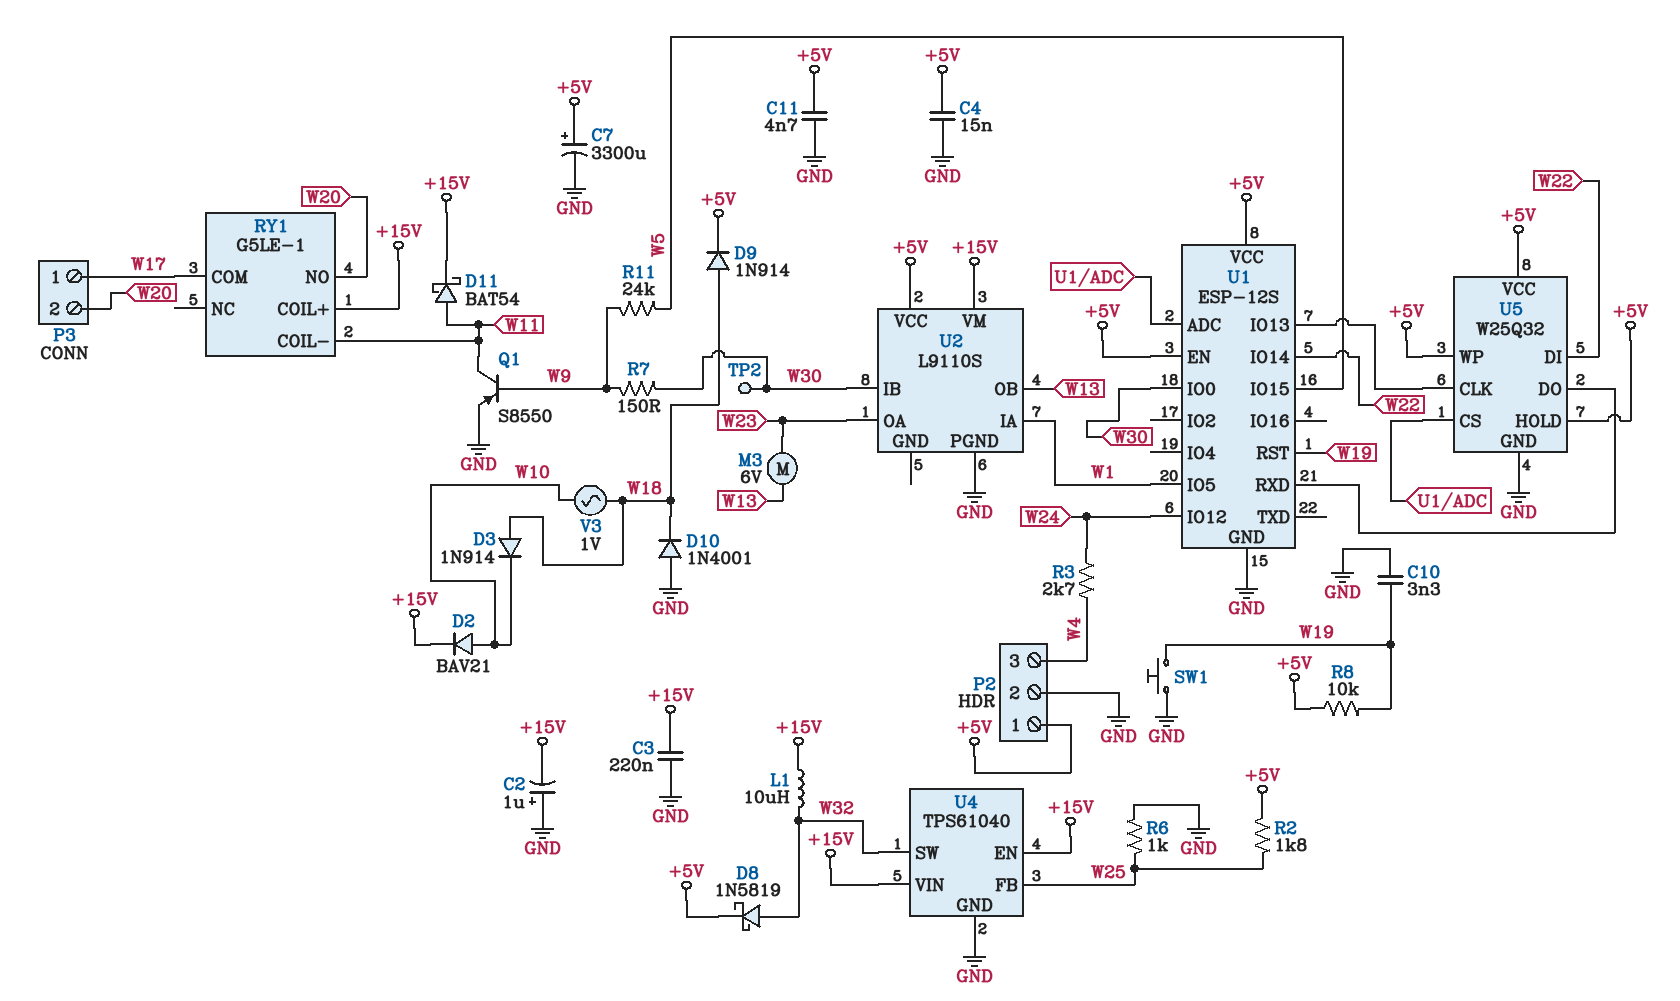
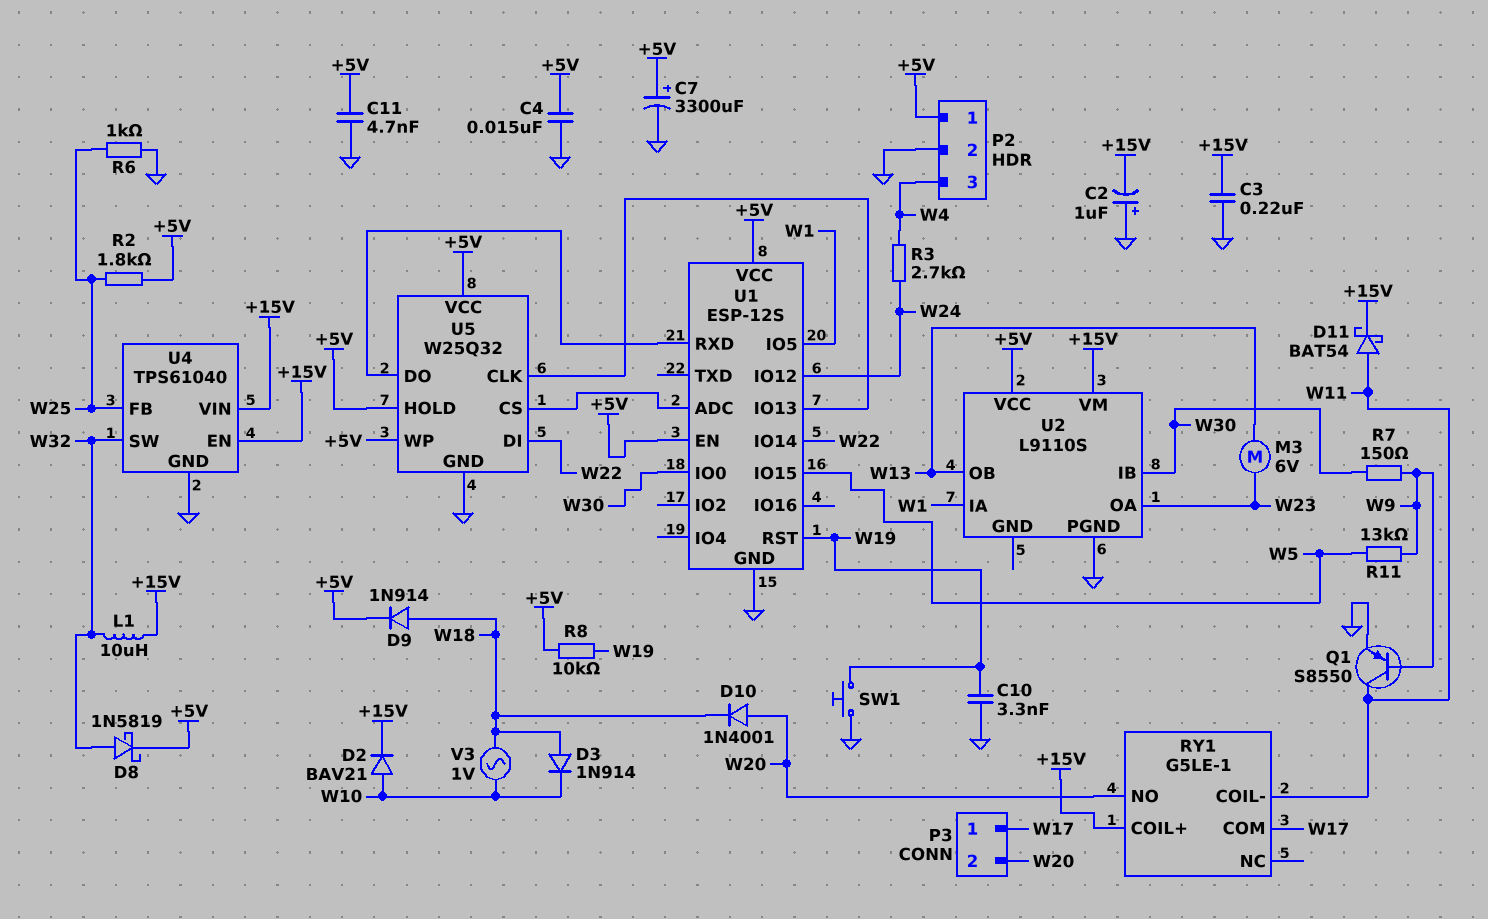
D10: diode 1N4001 (A GND, K W18) -> diode 1N4001 (A W20, K W18)
R11: 24k (W5, W9) -> 13k (W5, W9)
TP2: test point (W30) -> none

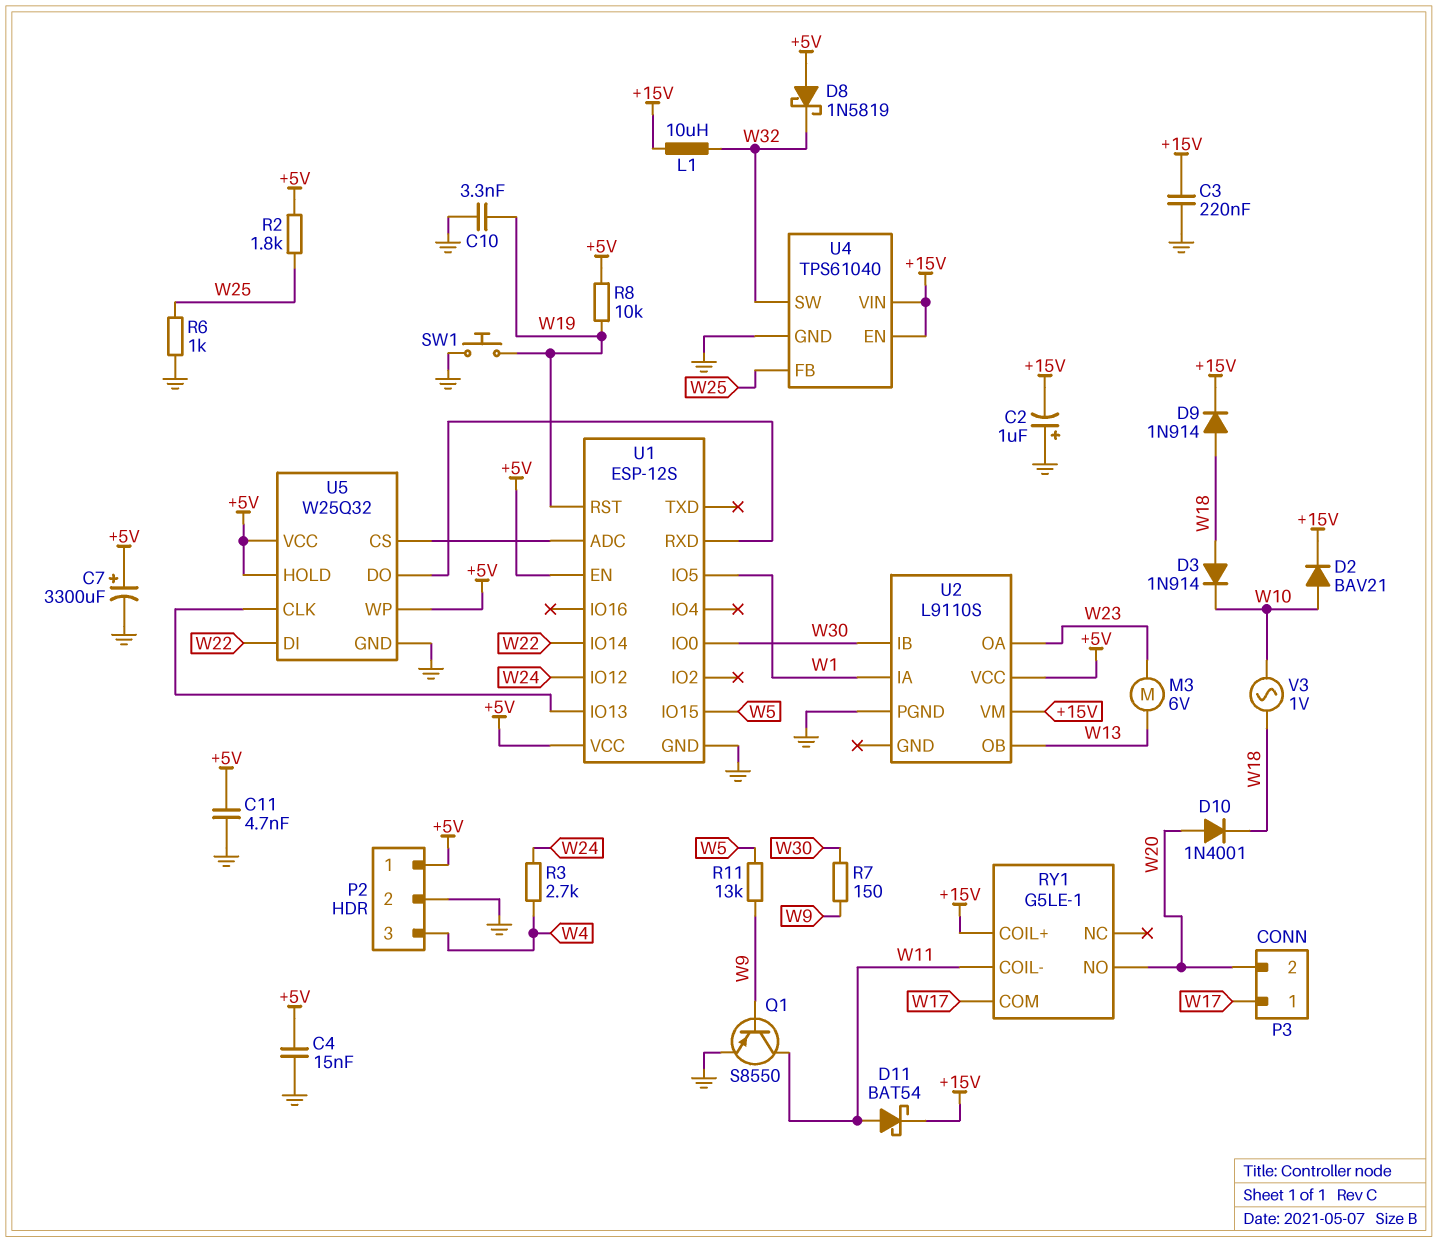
D8: schottky 1N5819 (A W32, K +5V) -> schottky 1N5819 (A +5V, K W32)
D9: diode 1N914 (A W18, K +5V) -> diode 1N914 (A W18, K +15V)

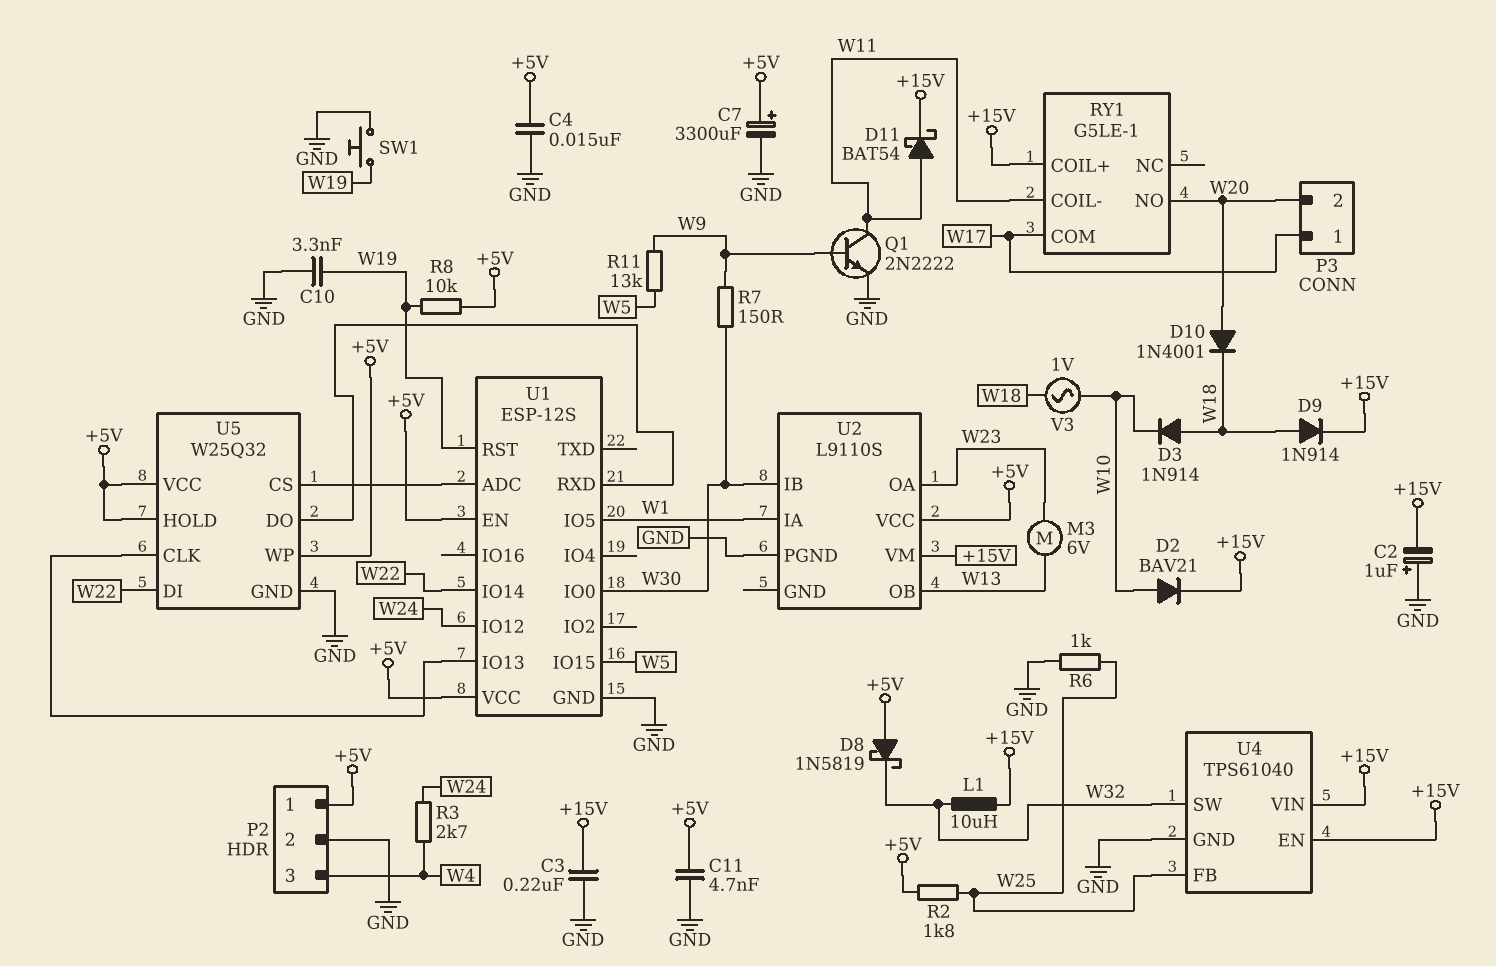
Q1: PNP S8550 (B W9, C W11, E GND) -> NPN 2N2222 (B W9, C W11, E GND)

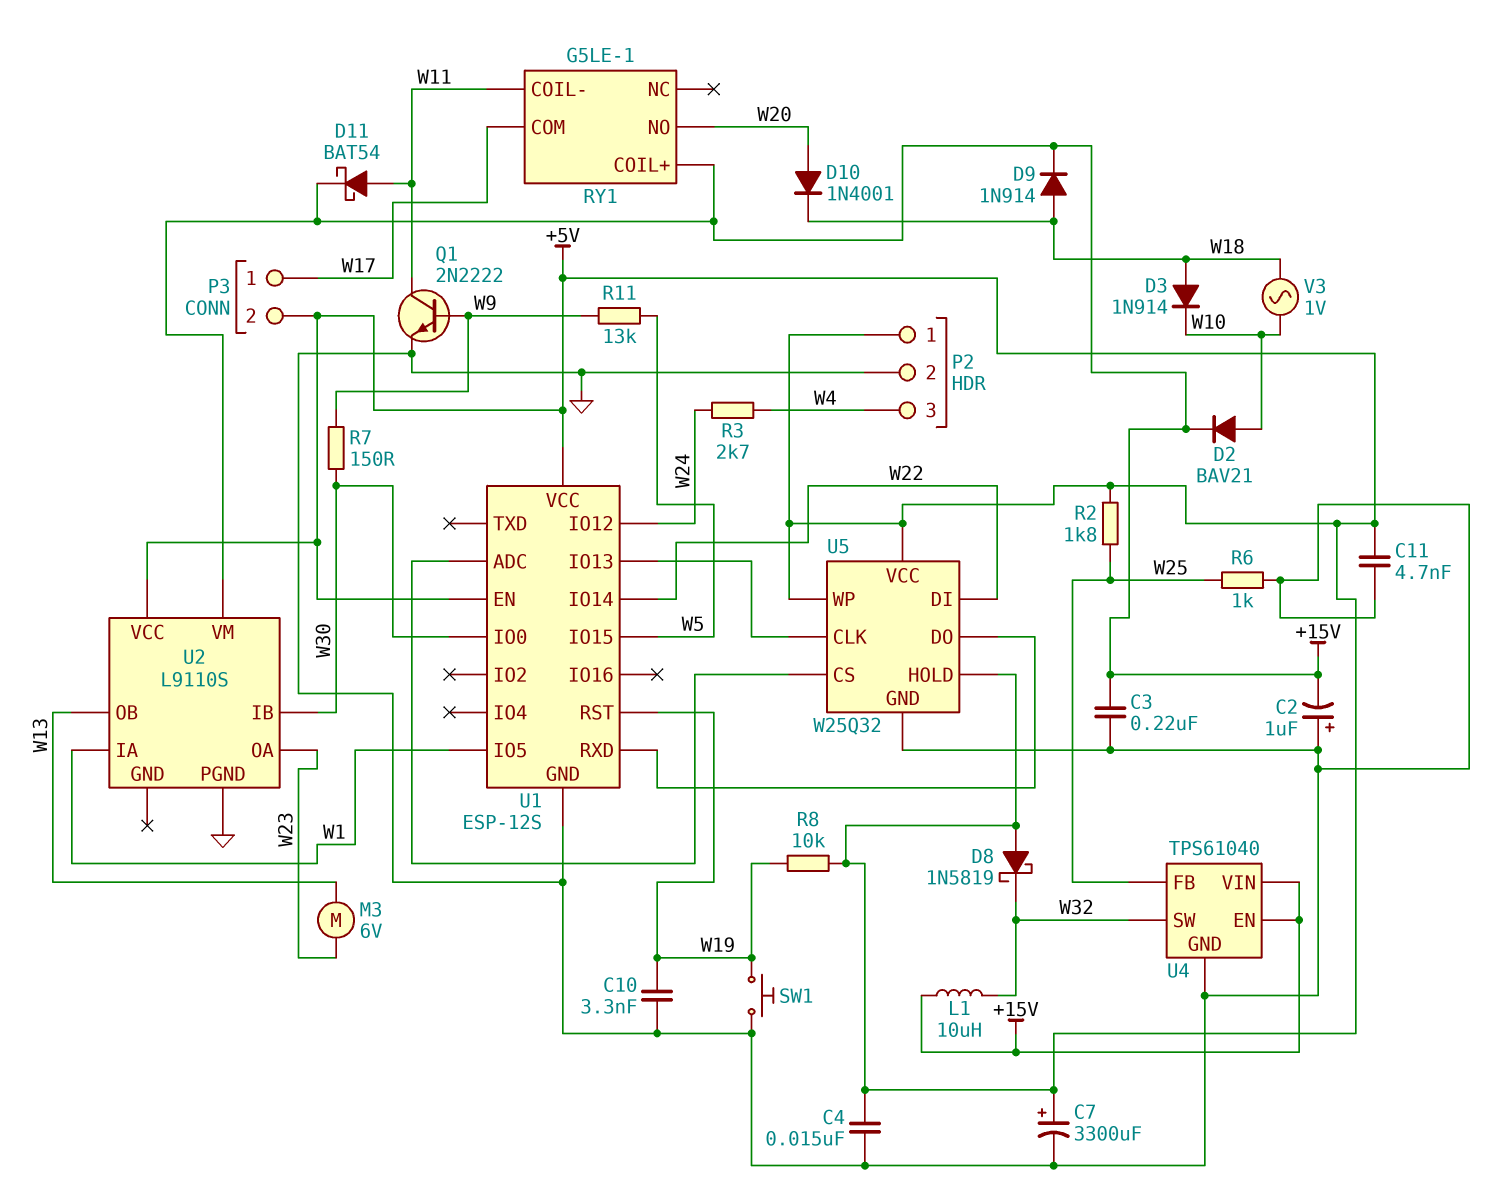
P3 pin 2: W20 -> +5V

